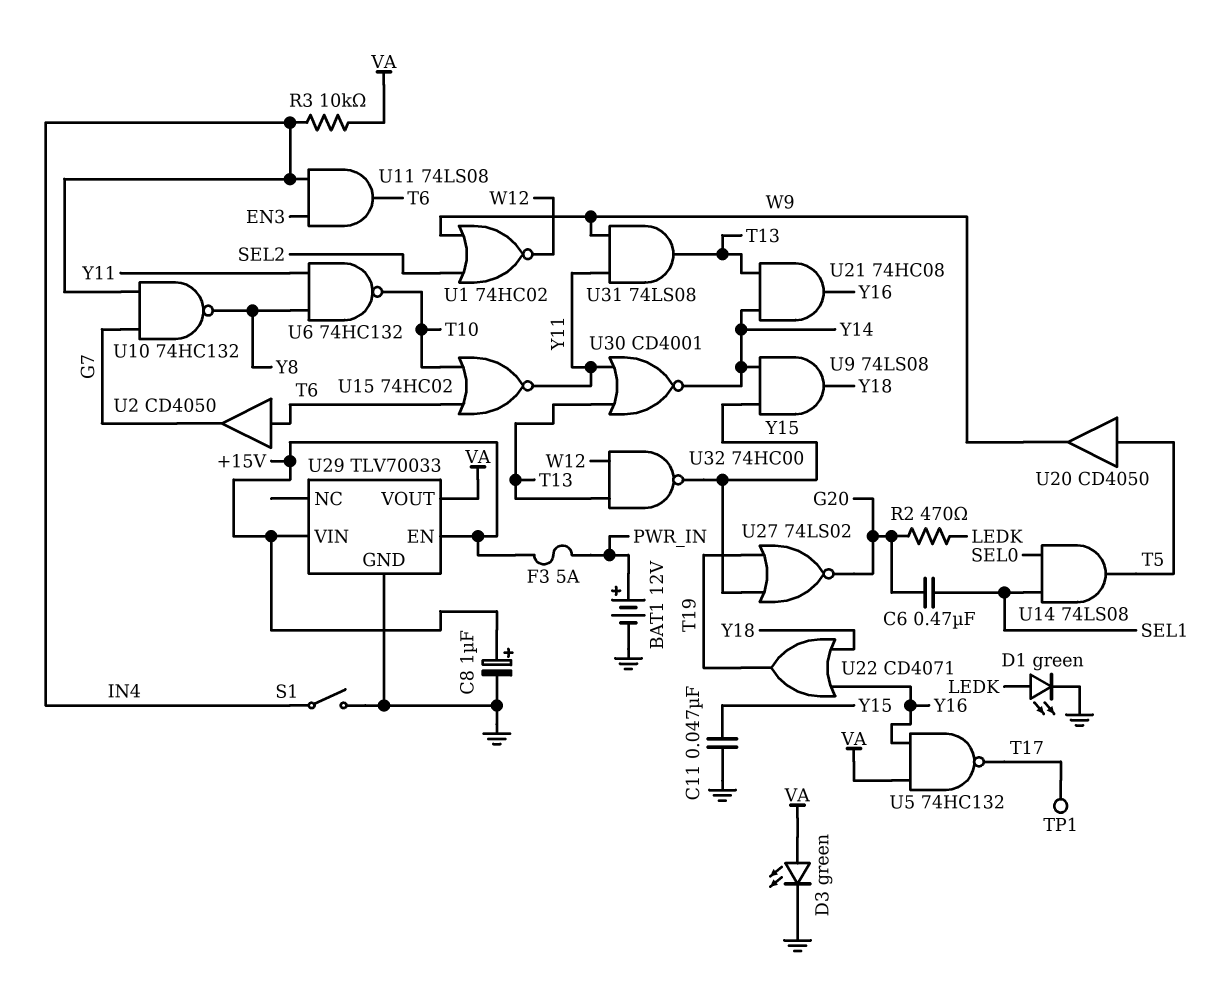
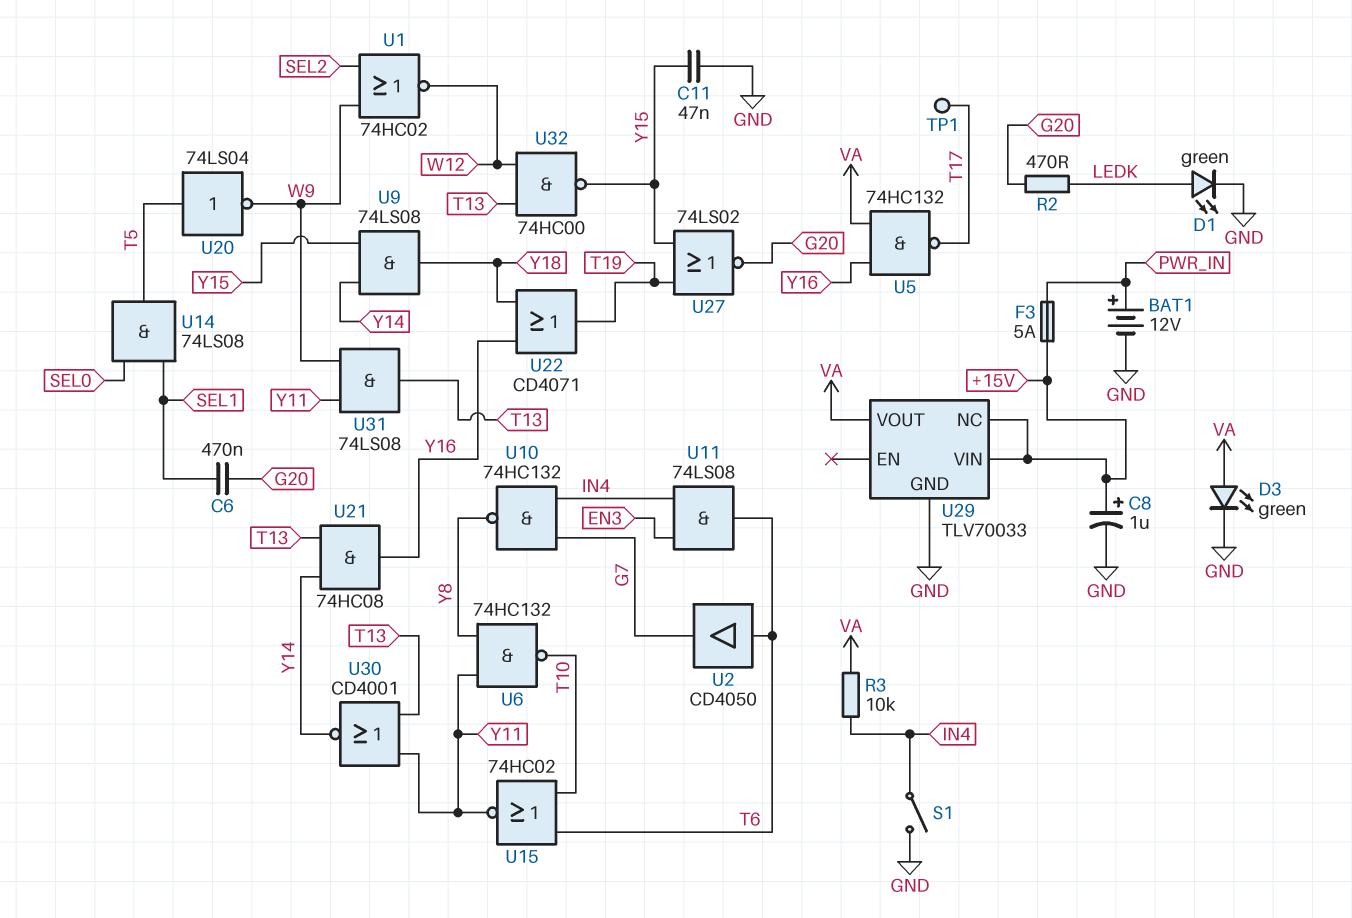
U20: buffer CD4050 (in T5, out W9) -> NOT 74LS04 (in T5, out W9)
U29 pin EN: +15V -> none
U29 pin NC: none -> +15V

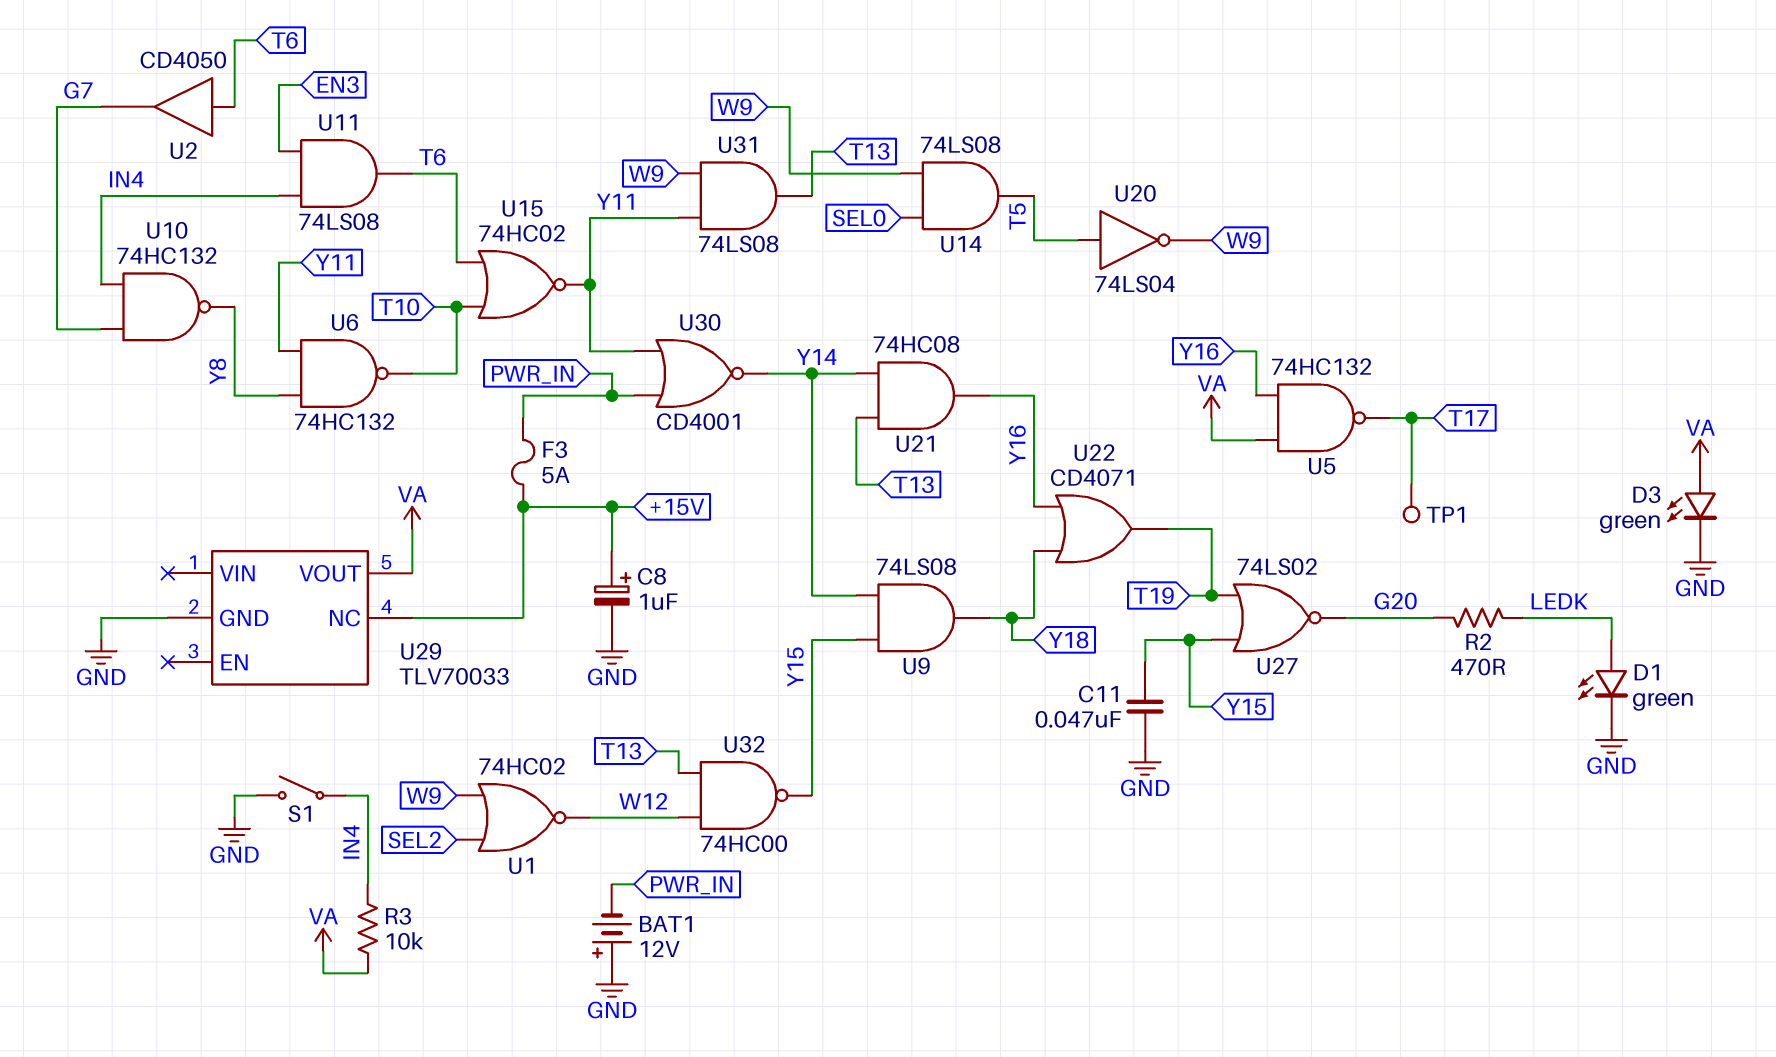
BAT1: 12V (plus PWR_IN, minus GND) -> 12V (plus GND, minus PWR_IN)
C6: 470nF (G20, SEL1) -> none
U14: AND 74LS08 (in SEL0, in SEL1, out T5) -> AND 74LS08 (in SEL0, in W9, out T5)
U29 pin VIN: +15V -> none
U30: NOR CD4001 (in T13, in Y11, out Y14) -> NOR CD4001 (in PWR_IN, in Y11, out Y14)

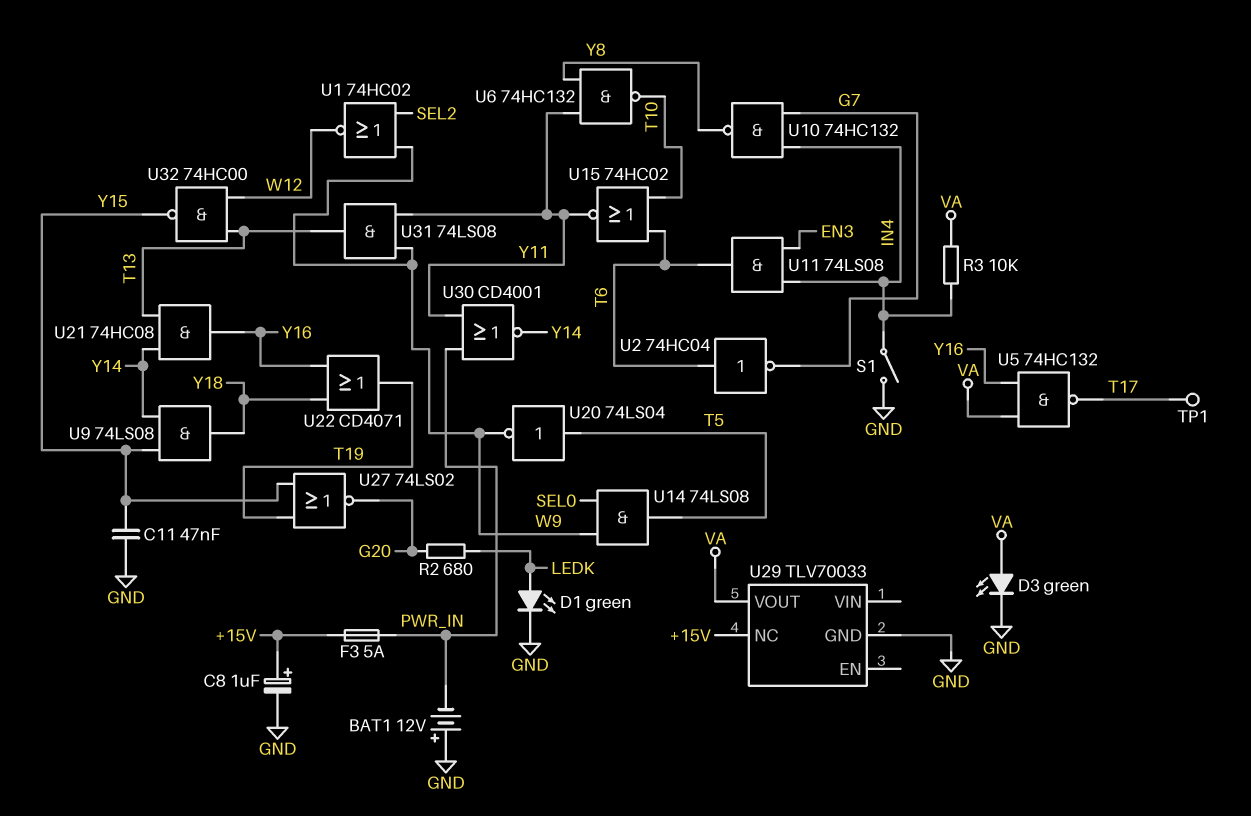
R2: 470 (G20, LEDK) -> 680 (G20, LEDK)
U2: buffer CD4050 (in T6, out G7) -> NOT 74HC04 (in T6, out G7)

